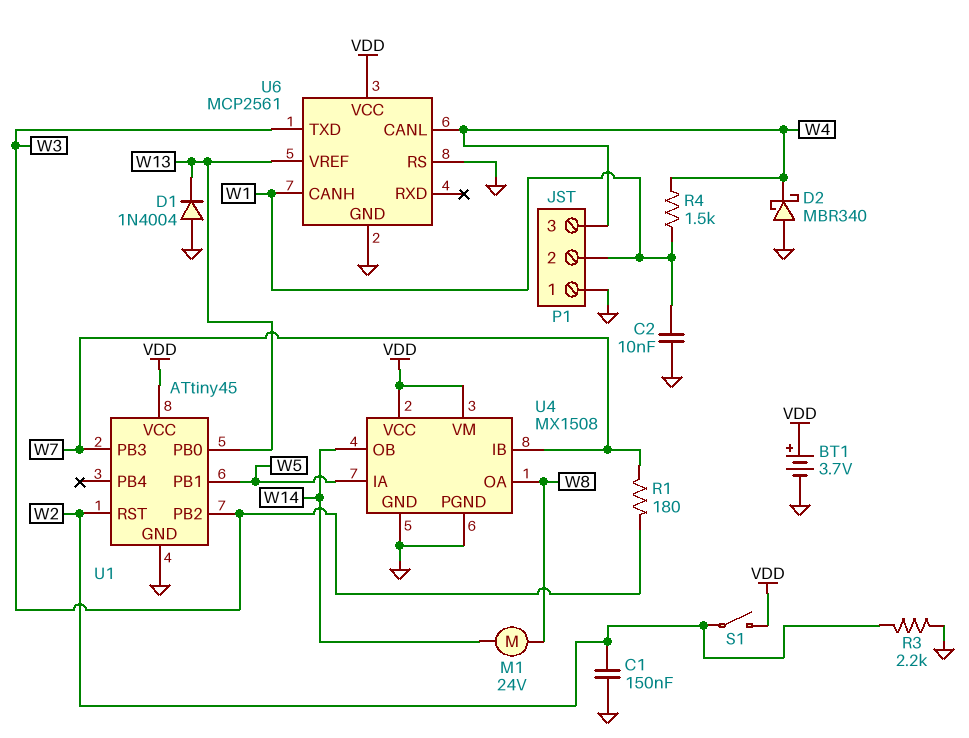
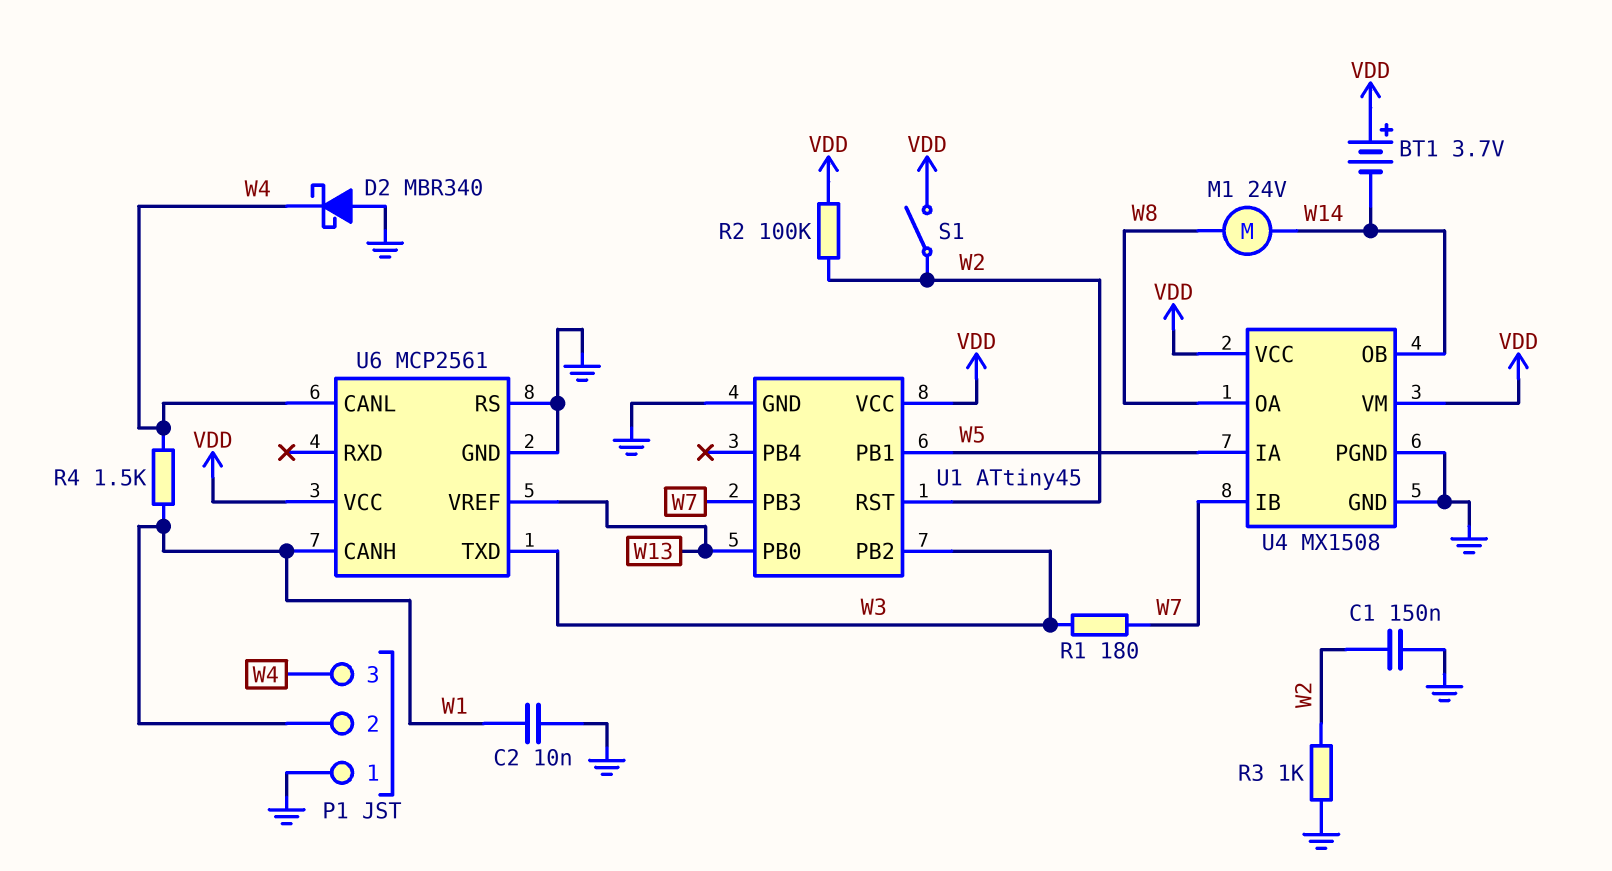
BT1: 3.7V (plus VDD, minus GND) -> 3.7V (plus VDD, minus W14)
D1: diode 1N4004 (A GND, K W13) -> none
R2: none -> 100k (VDD, W2)
R3: 2.2k (GND, W2) -> 1k (GND, W2)

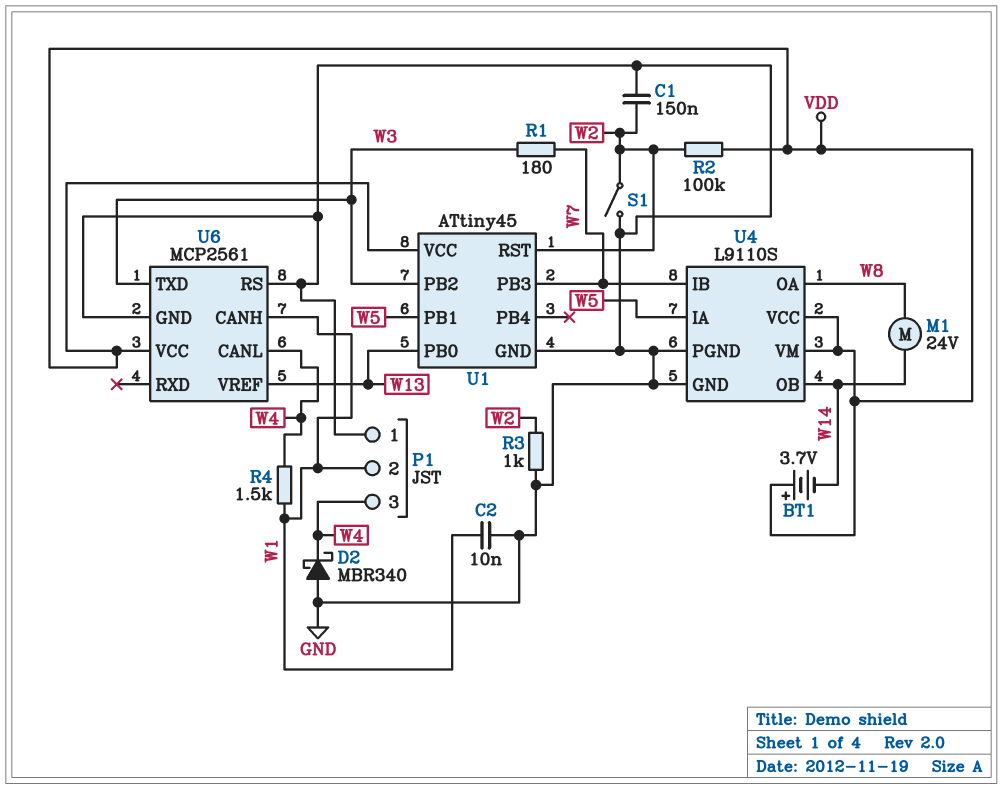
S1: switch (VDD, W2) -> switch (GND, W2)
U4: MX1508 -> L9110S

